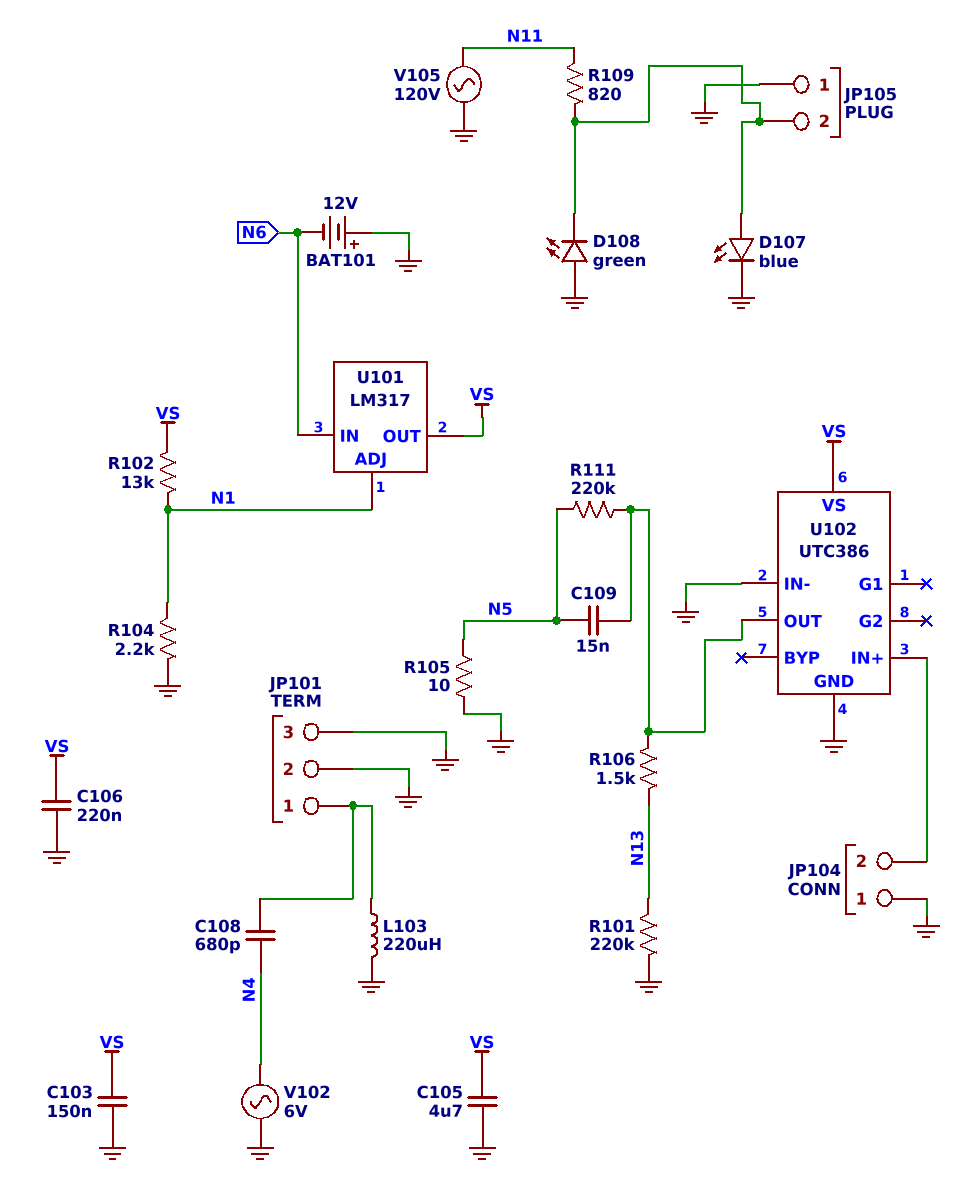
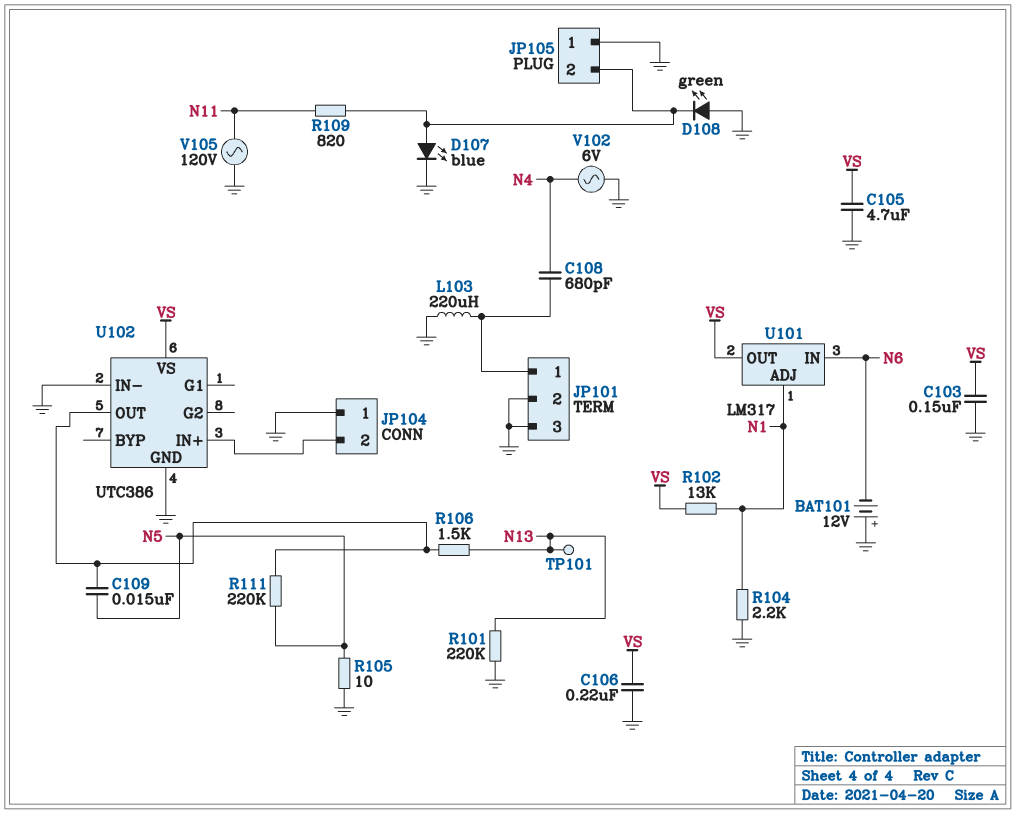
TP101: none -> test point (N13)

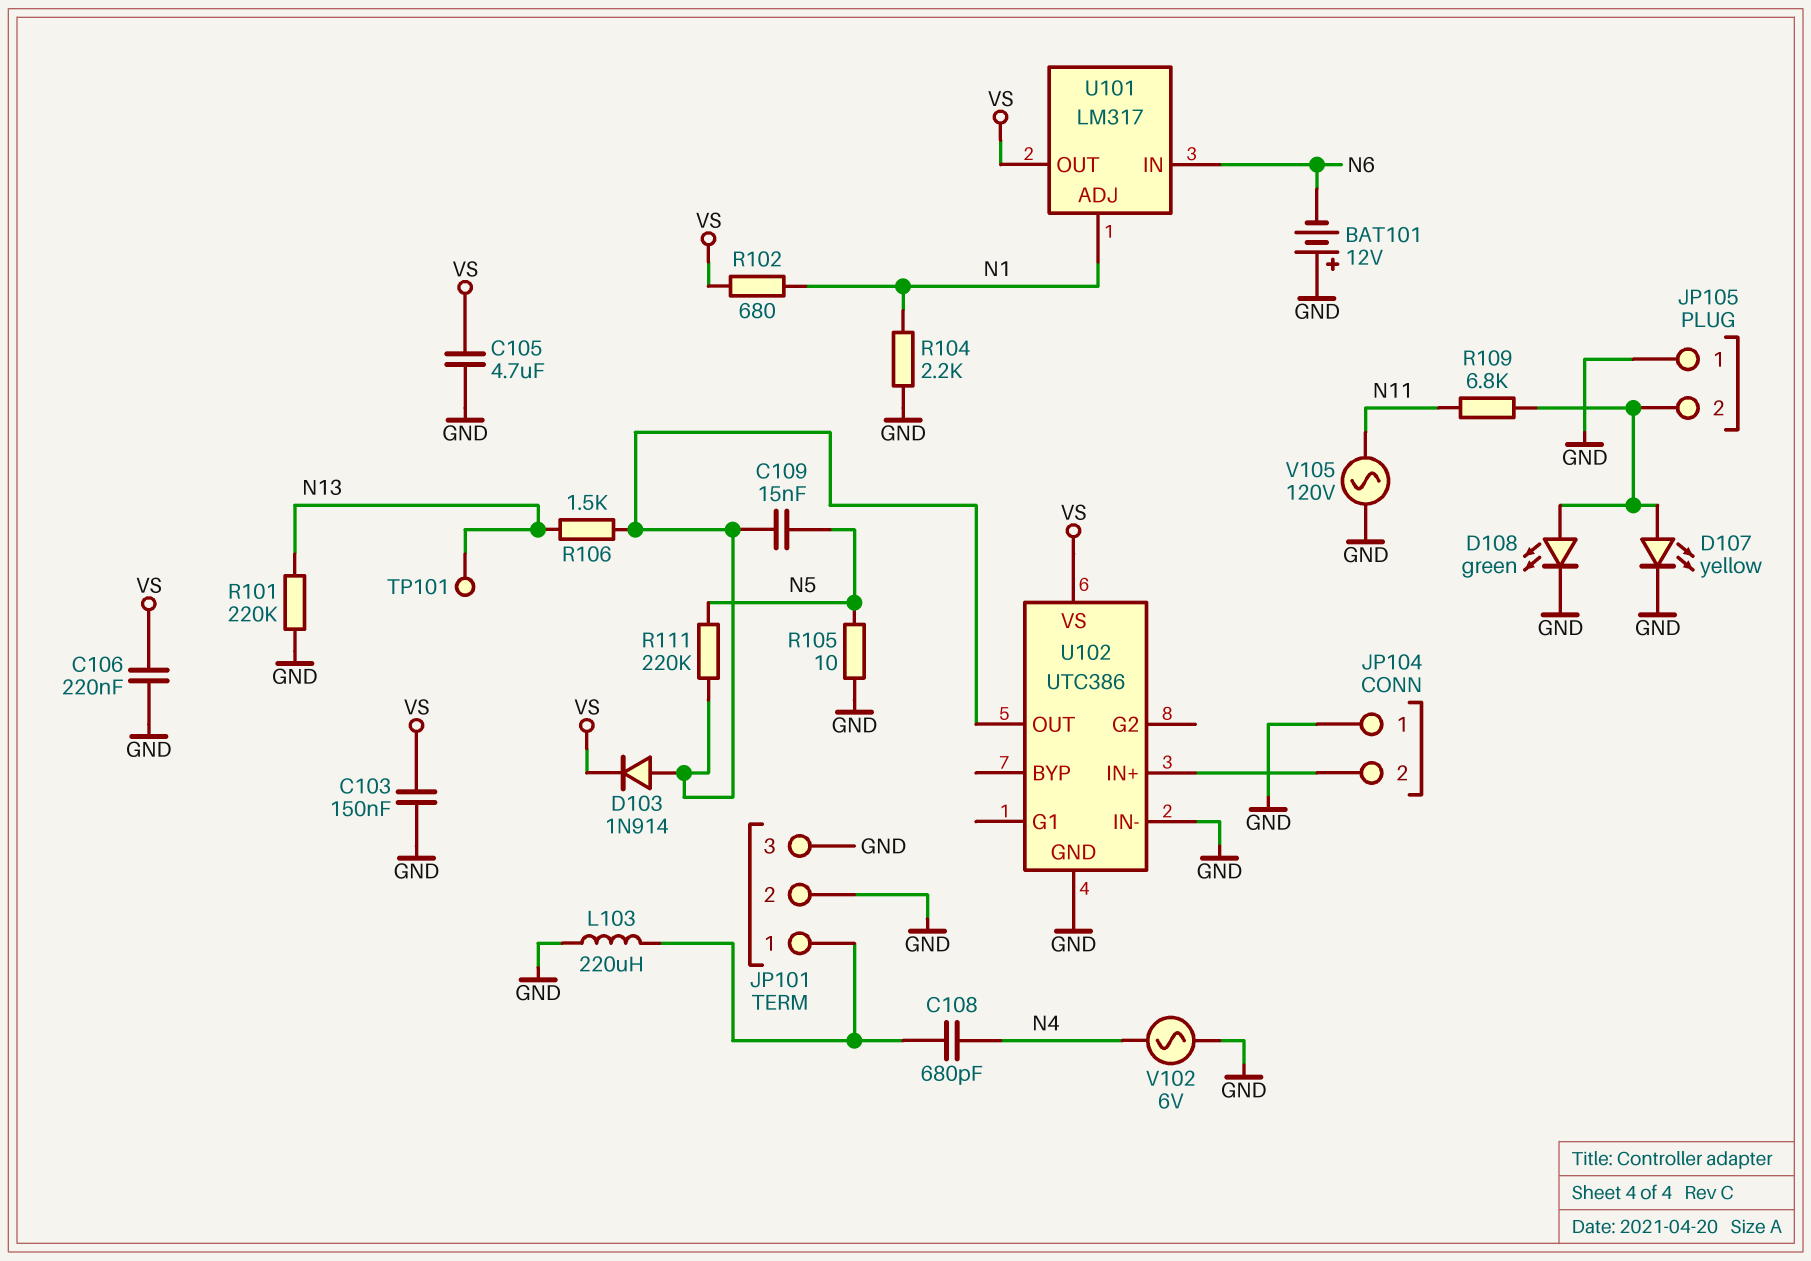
D103: none -> diode 1N914 (A U102/OUT, K VS)
D107: LED blue (A JP105/2, K GND) -> LED yellow (A JP105/2, K GND)
D108: LED green (A GND, K JP105/2) -> LED green (A JP105/2, K GND)
R102: 13k (N1, VS) -> 680 (N1, VS)
R109: 820 (JP105/2, N11) -> 6.8k (JP105/2, N11)

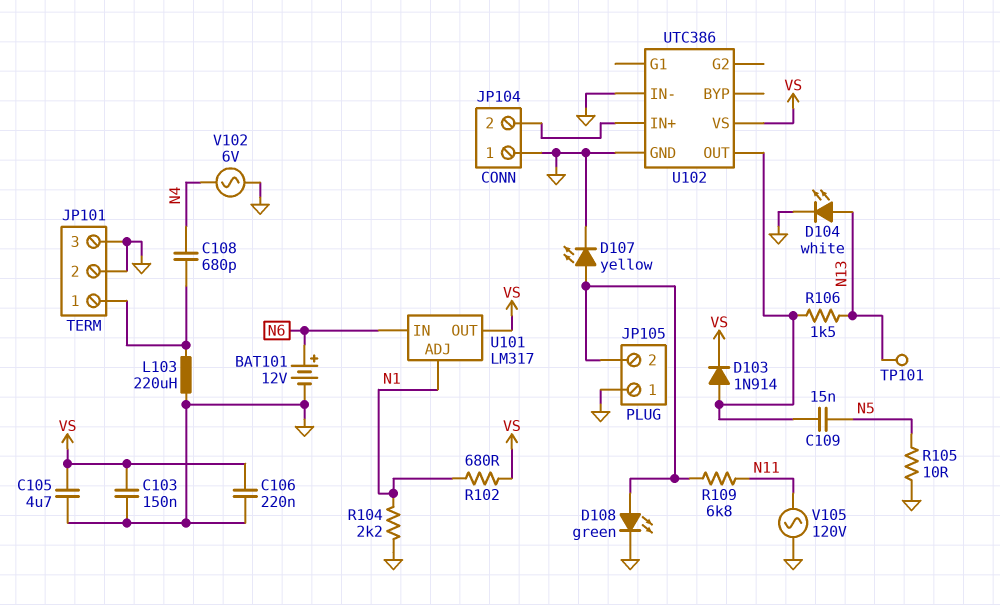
BAT101: 12V (plus GND, minus N6) -> 12V (plus N6, minus GND)
D104: none -> LED white (A N13, K GND)
R101: 220k (GND, N13) -> none
R111: 220k (N5, U102/OUT) -> none

